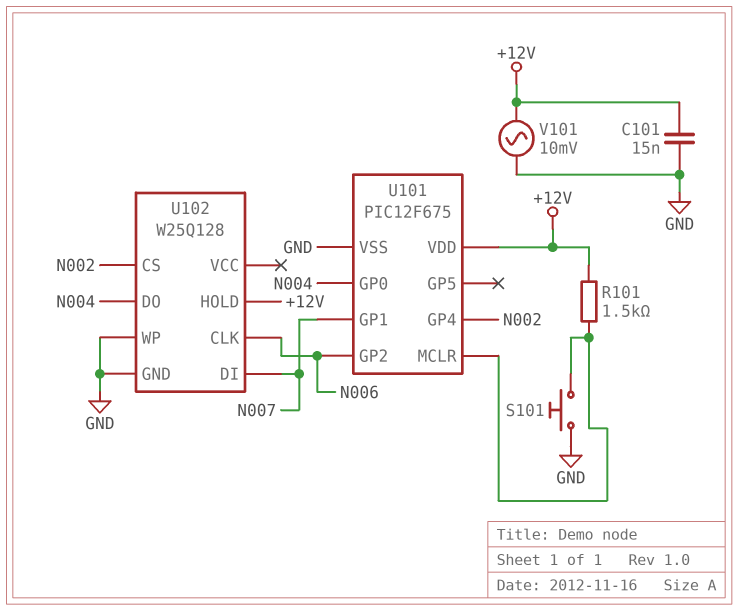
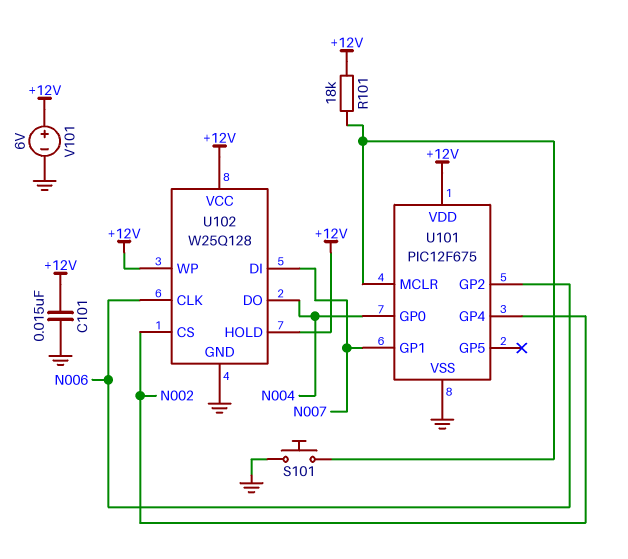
R101: 1.5k (+12V, U101/MCLR) -> 18k (+12V, U101/MCLR)
U102 pin VCC: none -> +12V
U102 pin WP: GND -> +12V
V101: AC 10mV (+12V, GND) -> 6V (plus +12V, minus GND)

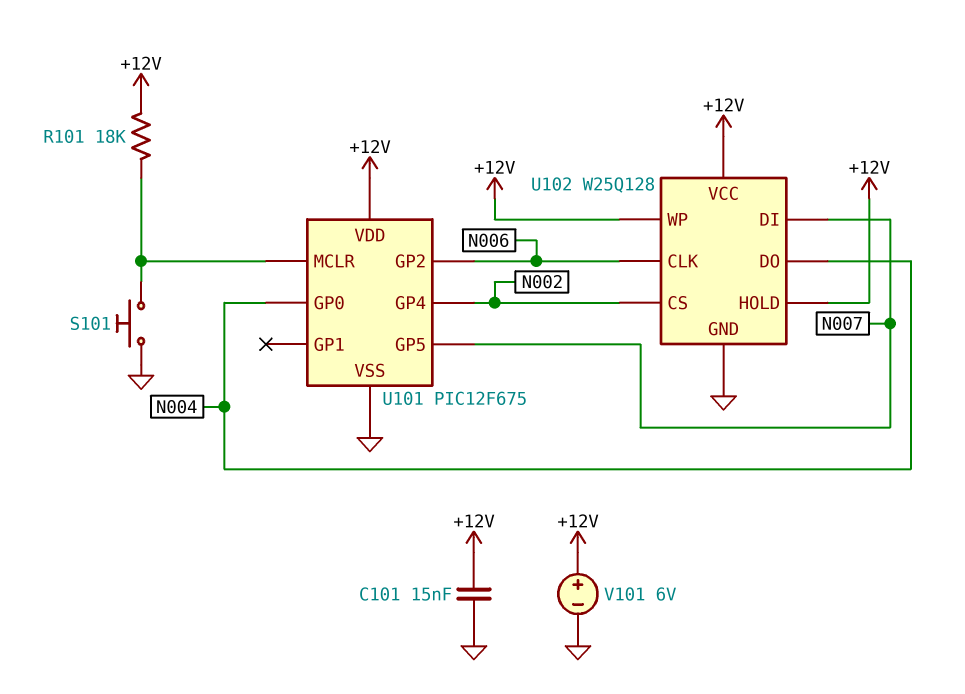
U101 pin GP1: N007 -> none
U101 pin GP5: none -> N007

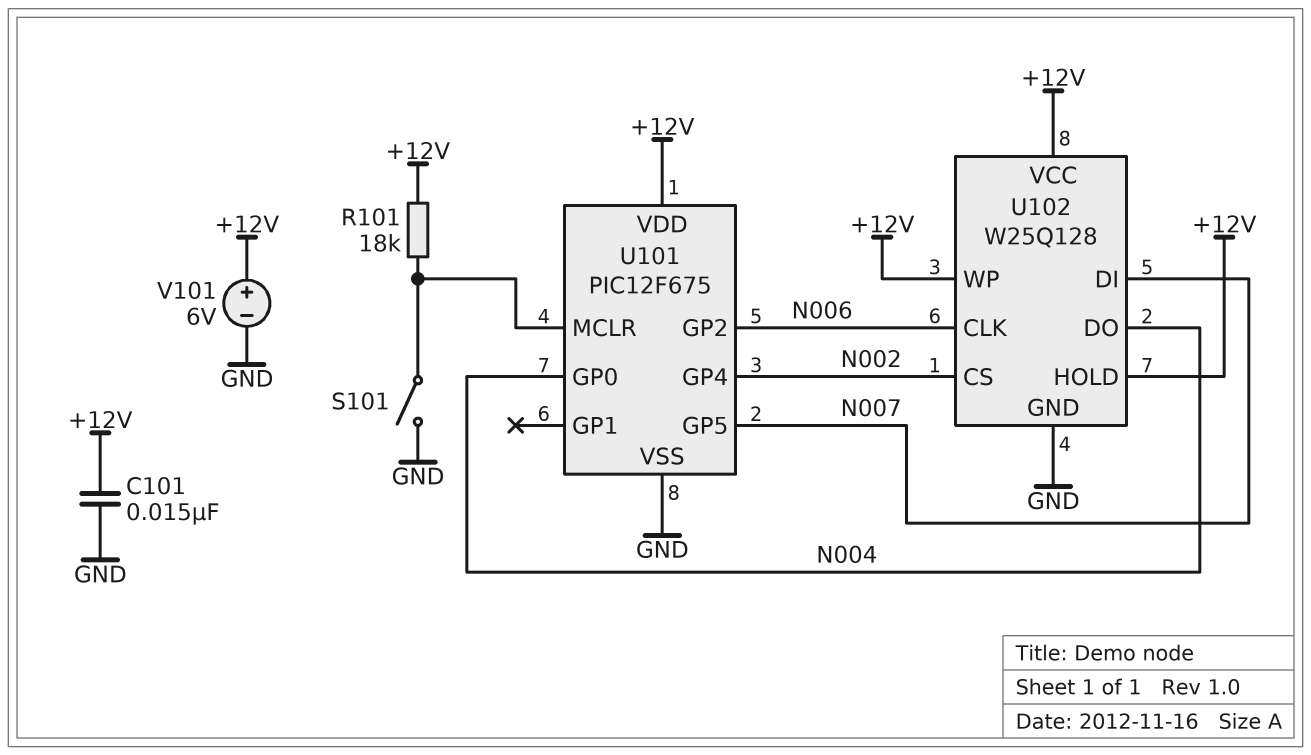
S101: button (GND, U101/MCLR) -> switch (GND, U101/MCLR)

